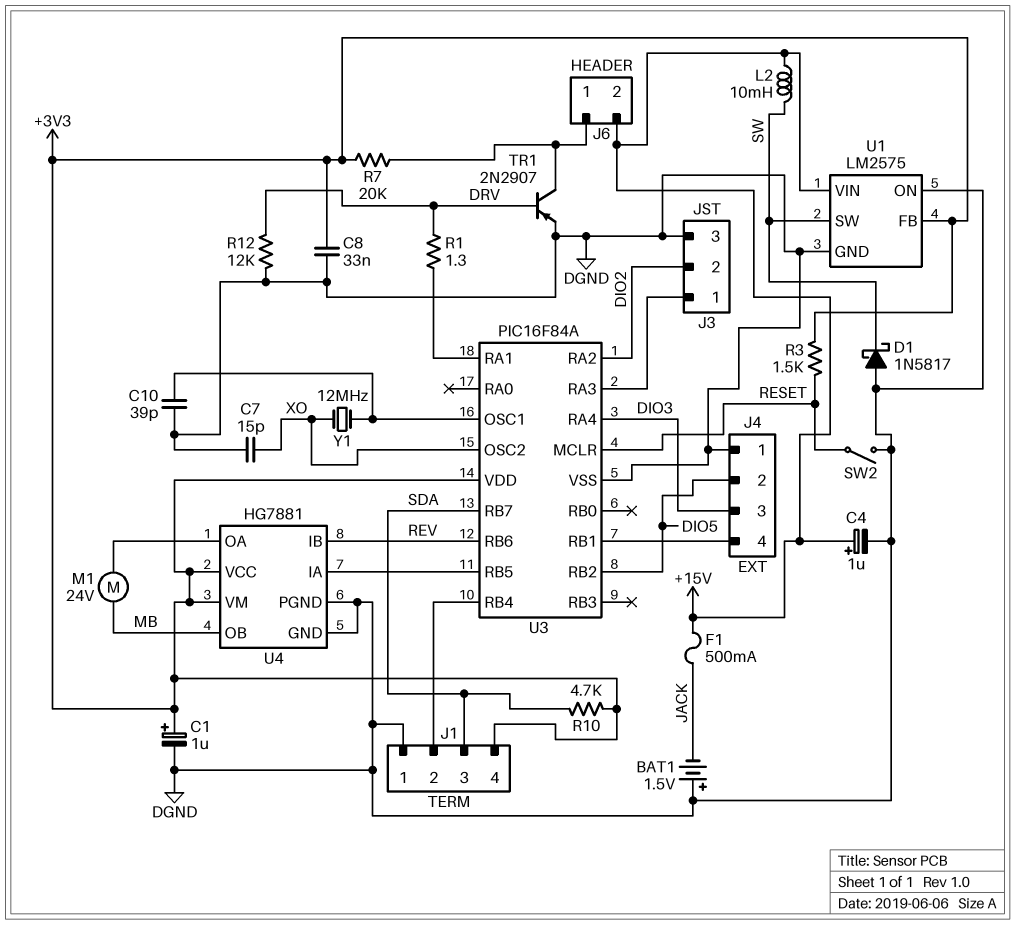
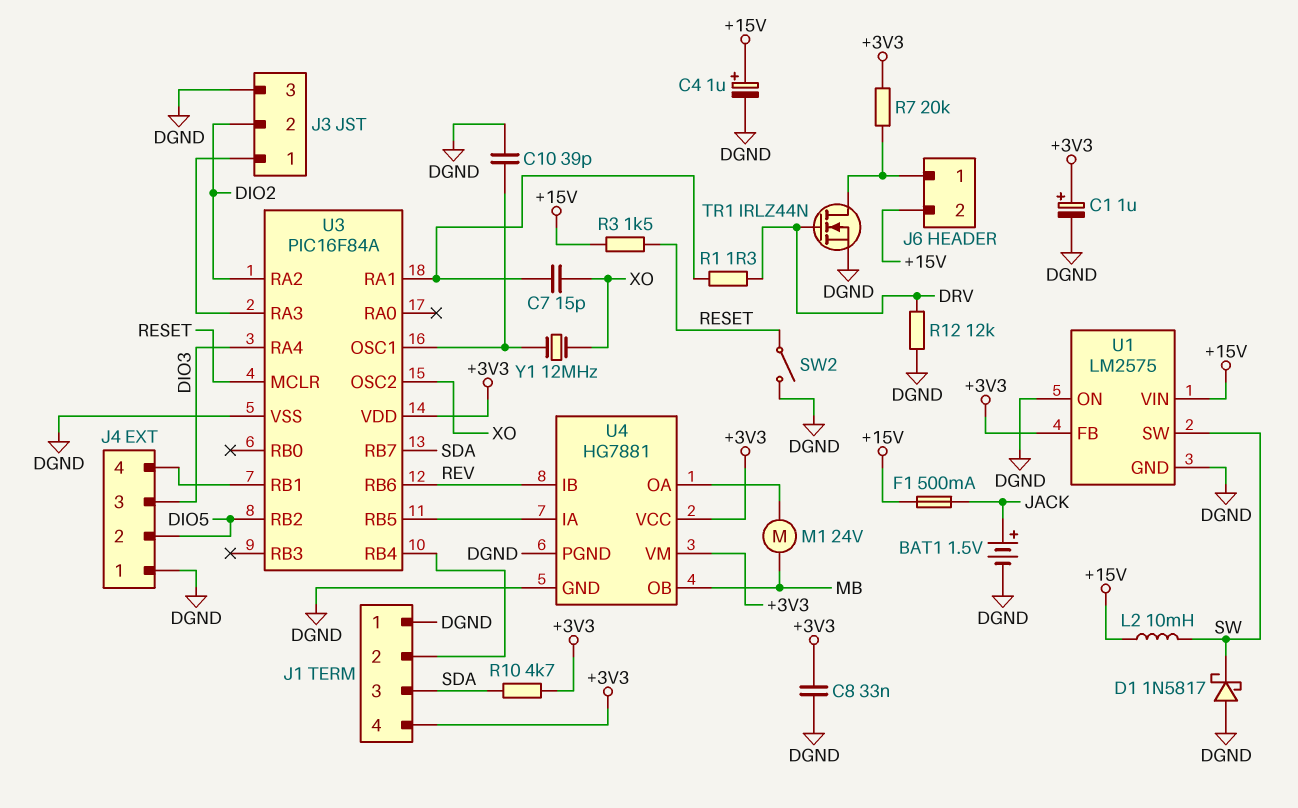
BAT1: 1.5V (plus DGND, minus JACK) -> 1.5V (plus JACK, minus DGND)
C7: 15pF (DGND, XO) -> 15pF (U3/RA1, XO)
R3: 1.5k (+3V3, RESET) -> 1.5k (+15V, RESET)
TR1: PNP 2N2907 (B DRV, C J6/1, E DGND) -> NMOS IRLZ44N (G DRV, D J6/1, S DGND)

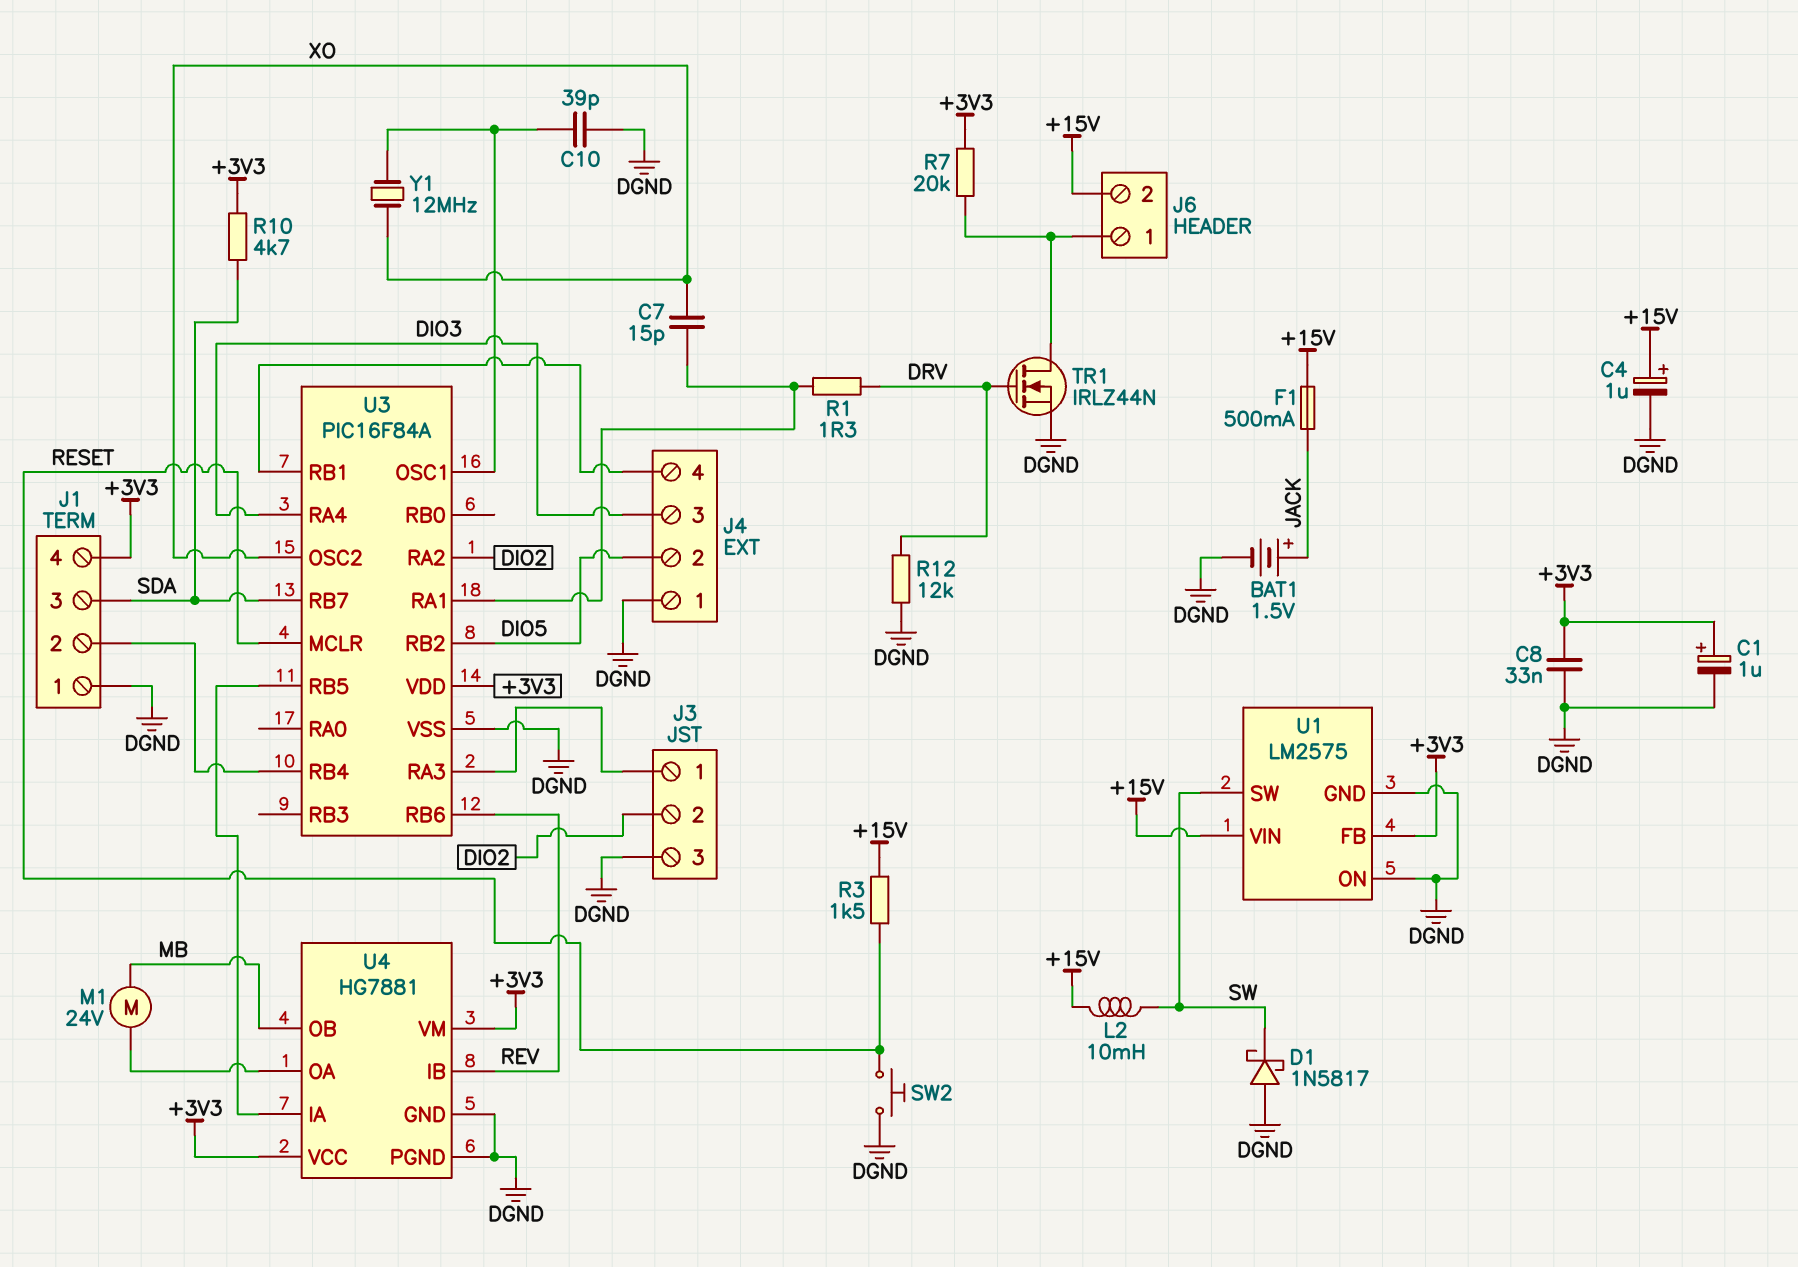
SW2: switch (DGND, RESET) -> button (DGND, RESET)

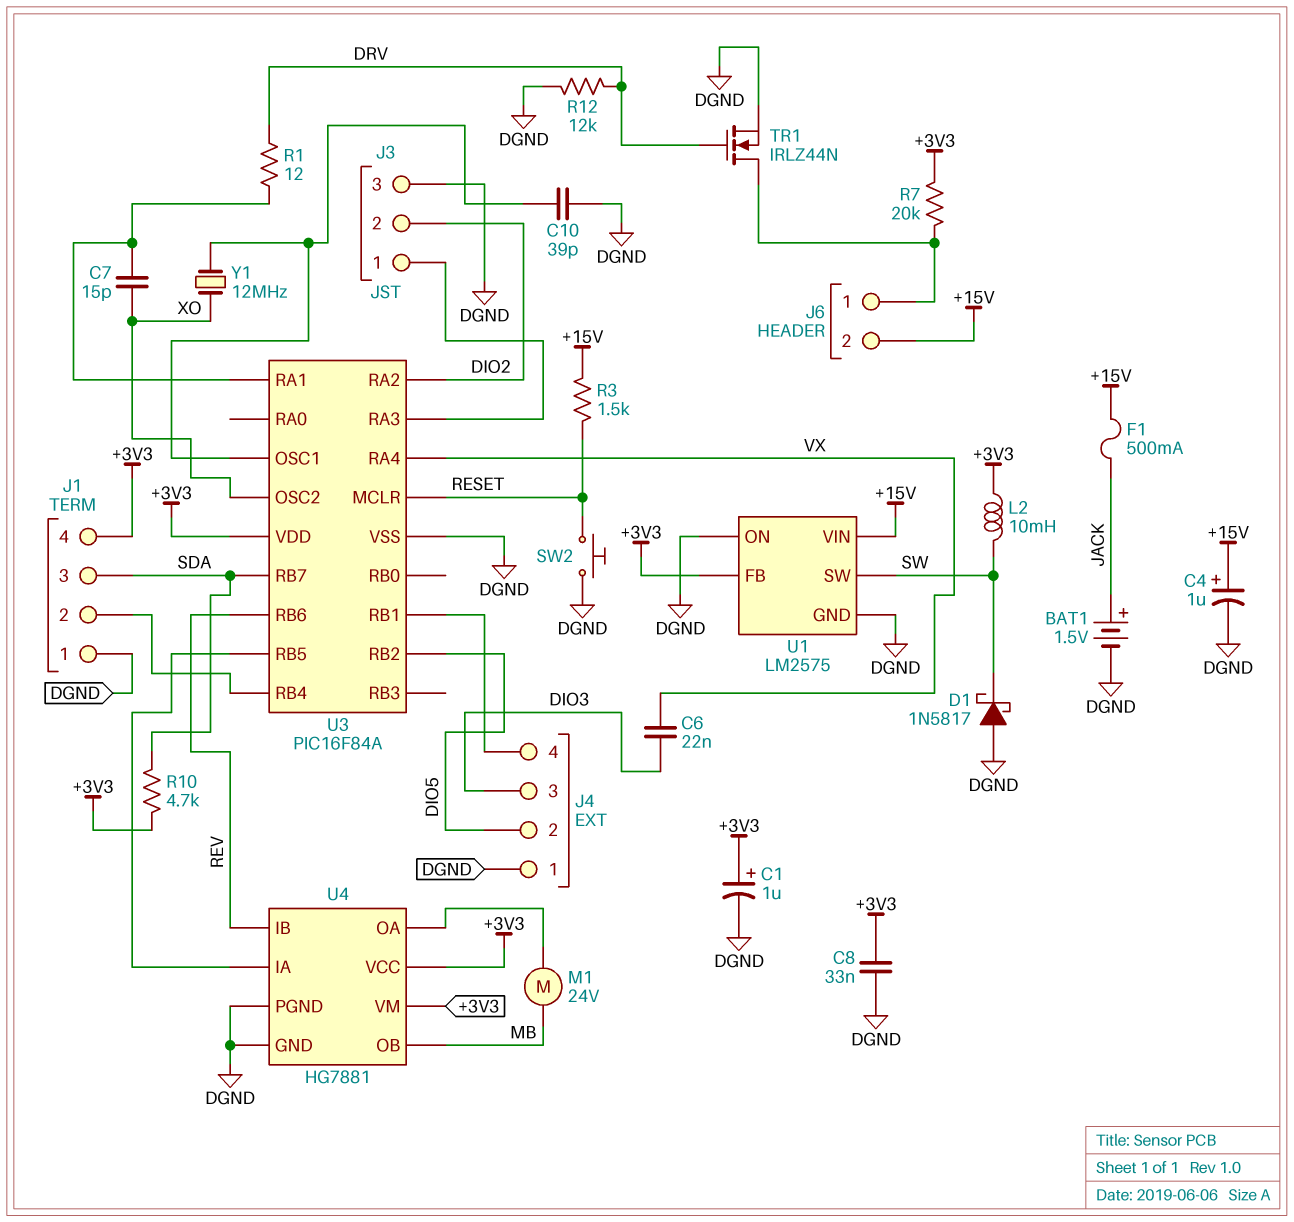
C6: none -> 22nF (DIO3, VX)
L2: 10mH (+15V, SW) -> 10mH (+3V3, SW)
R1: 1.3 (DRV, U3/RA1) -> 12 (DRV, U3/RA1)
U3 pin RA4: DIO3 -> VX

